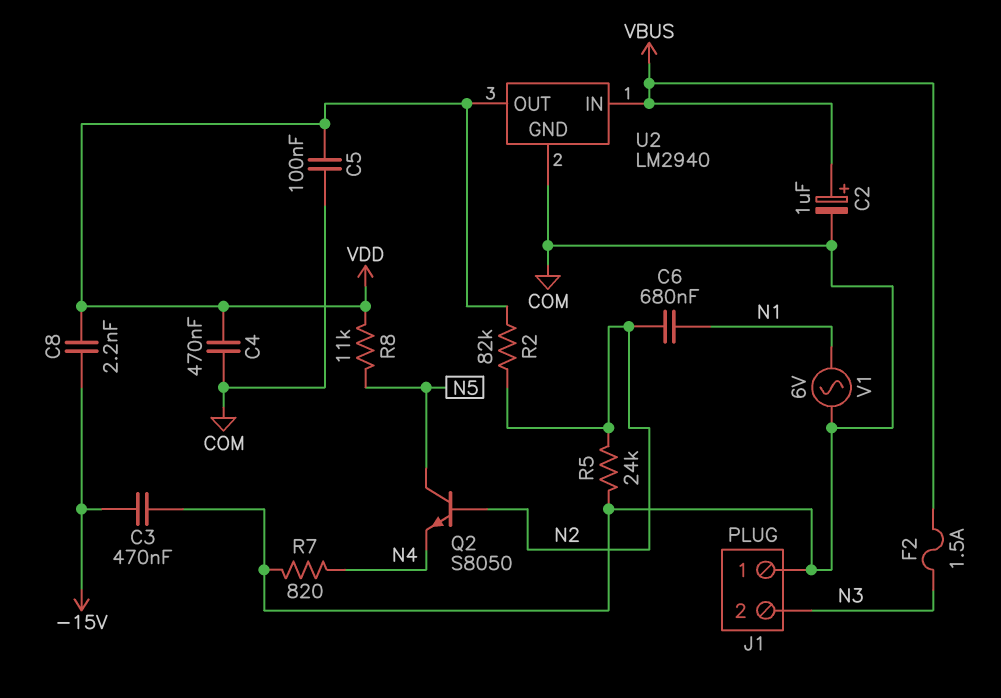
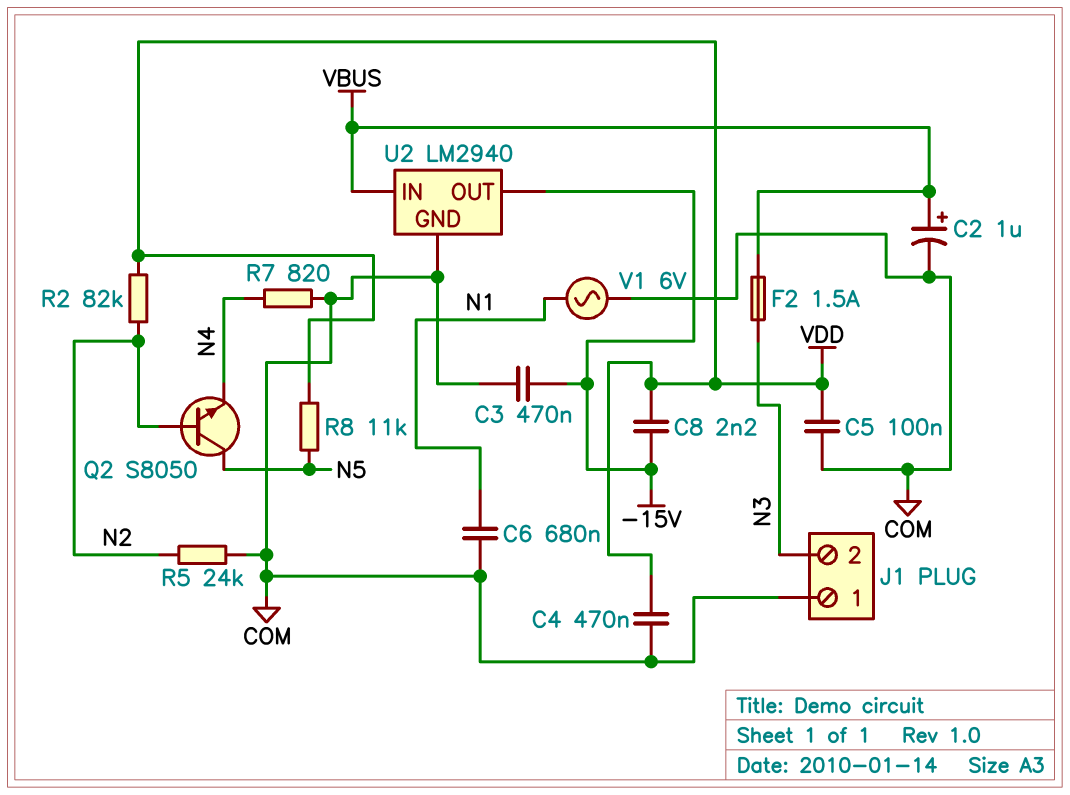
C6: 680nF (N1, N2) -> 680nF (COM, N1)
U2 pin OUT: VDD -> -15V

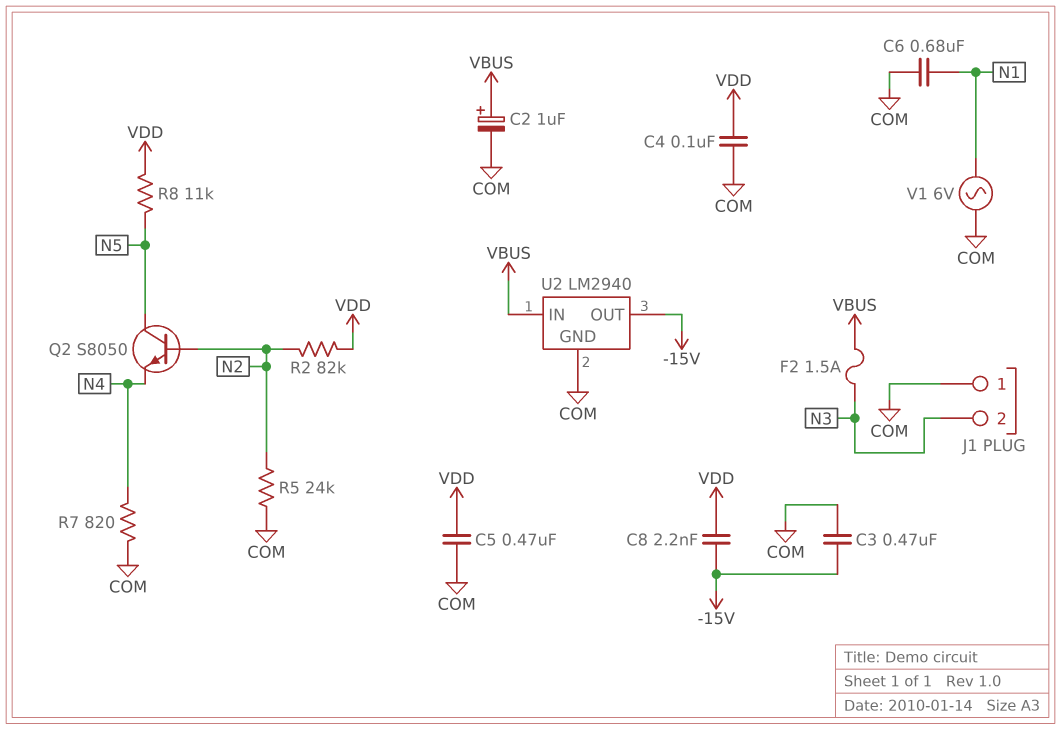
C4: 470nF (COM, VDD) -> 100nF (COM, VDD)
C5: 100nF (COM, VDD) -> 470nF (COM, VDD)

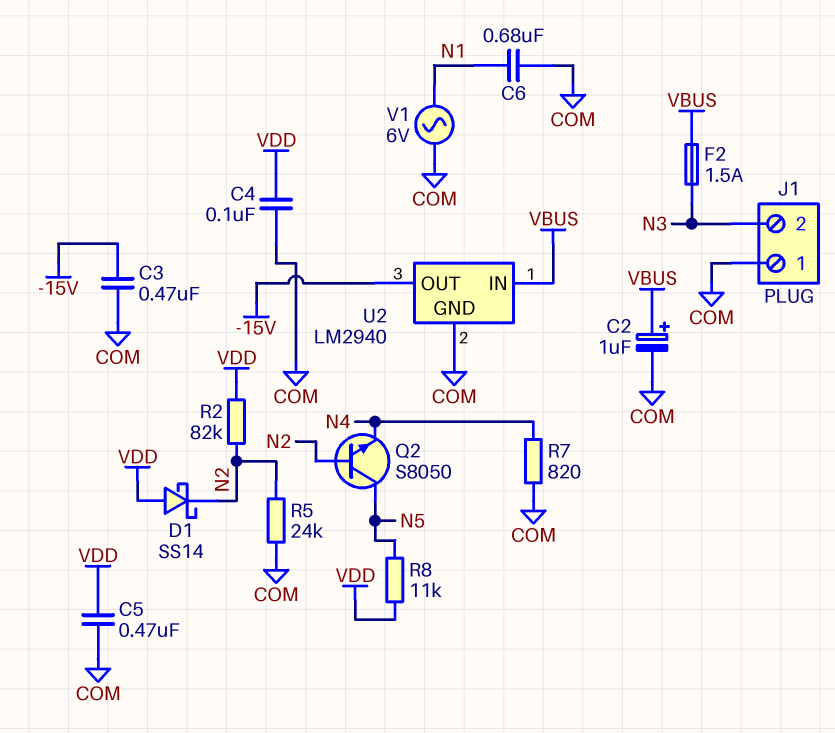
C8: 2.2nF (-15V, VDD) -> none
D1: none -> schottky SS14 (A VDD, K N2)

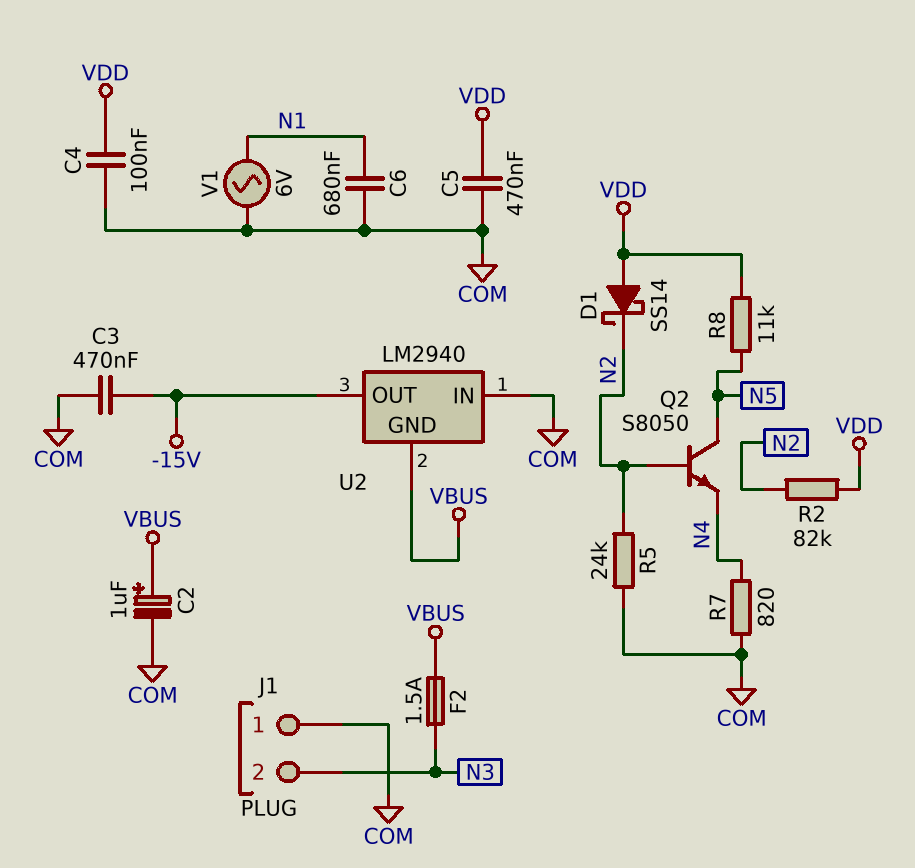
U2 pin GND: COM -> VBUS
U2 pin IN: VBUS -> COM

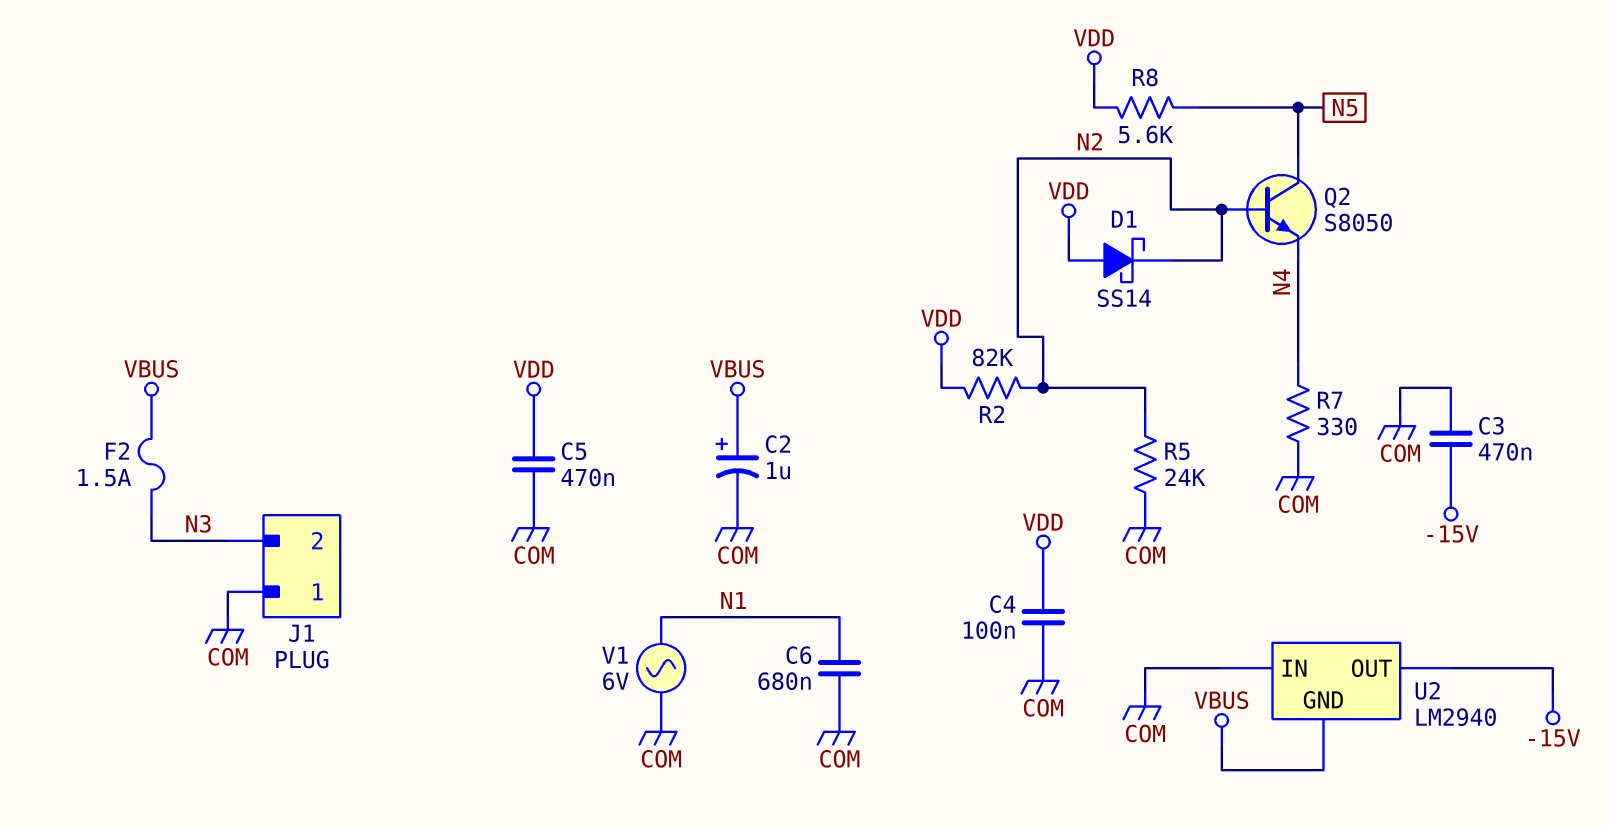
R7: 820 (COM, N4) -> 330 (COM, N4)
R8: 11k (N5, VDD) -> 5.6k (N5, VDD)

